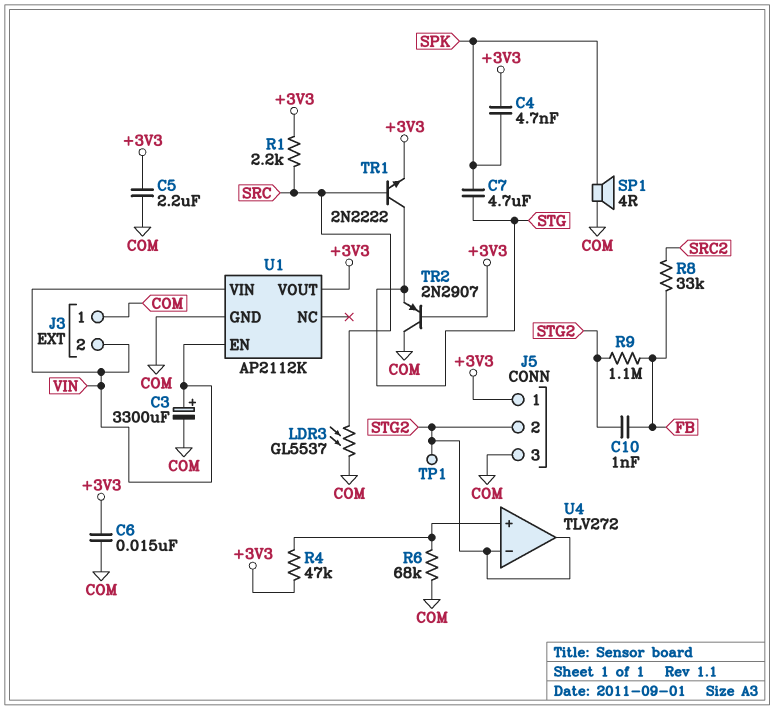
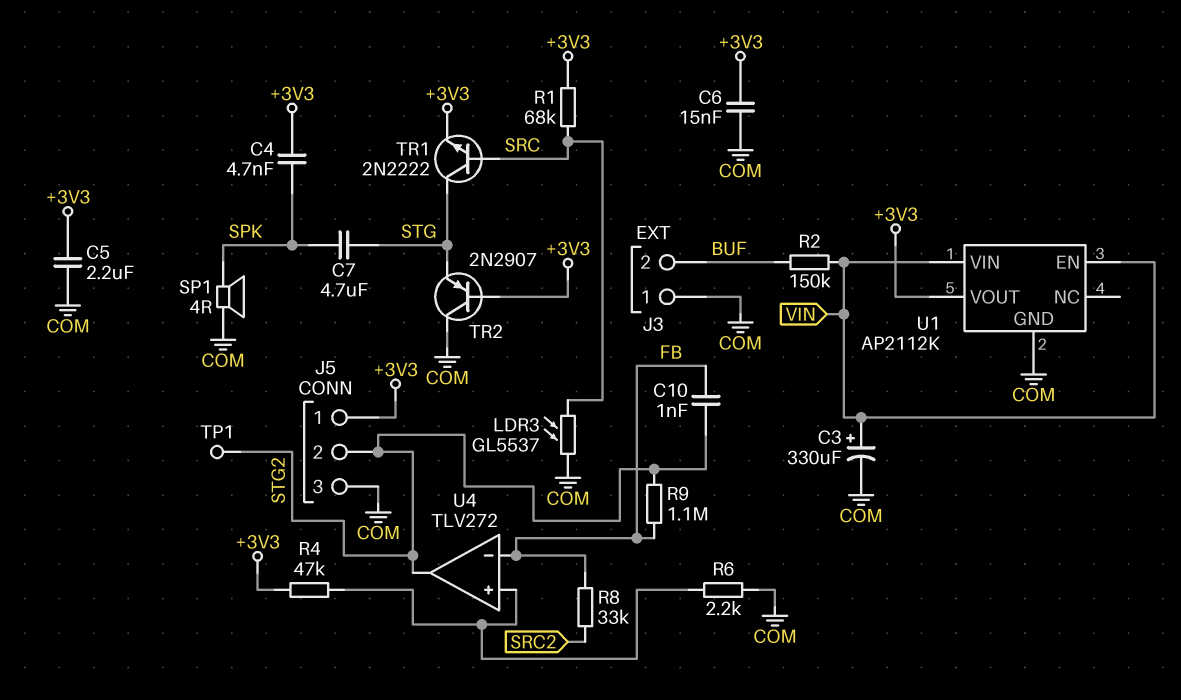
C3: 3300uF (plus VIN, minus COM) -> 330uF (plus VIN, minus COM)
J3 pin 2: VIN -> BUF
R1: 2.2k (+3V3, SRC) -> 68k (+3V3, SRC)
R2: none -> 150k (BUF, VIN)
R6: 68k (COM, U4/in+) -> 2.2k (COM, U4/in+)
U4 pin in-: STG2 -> FB

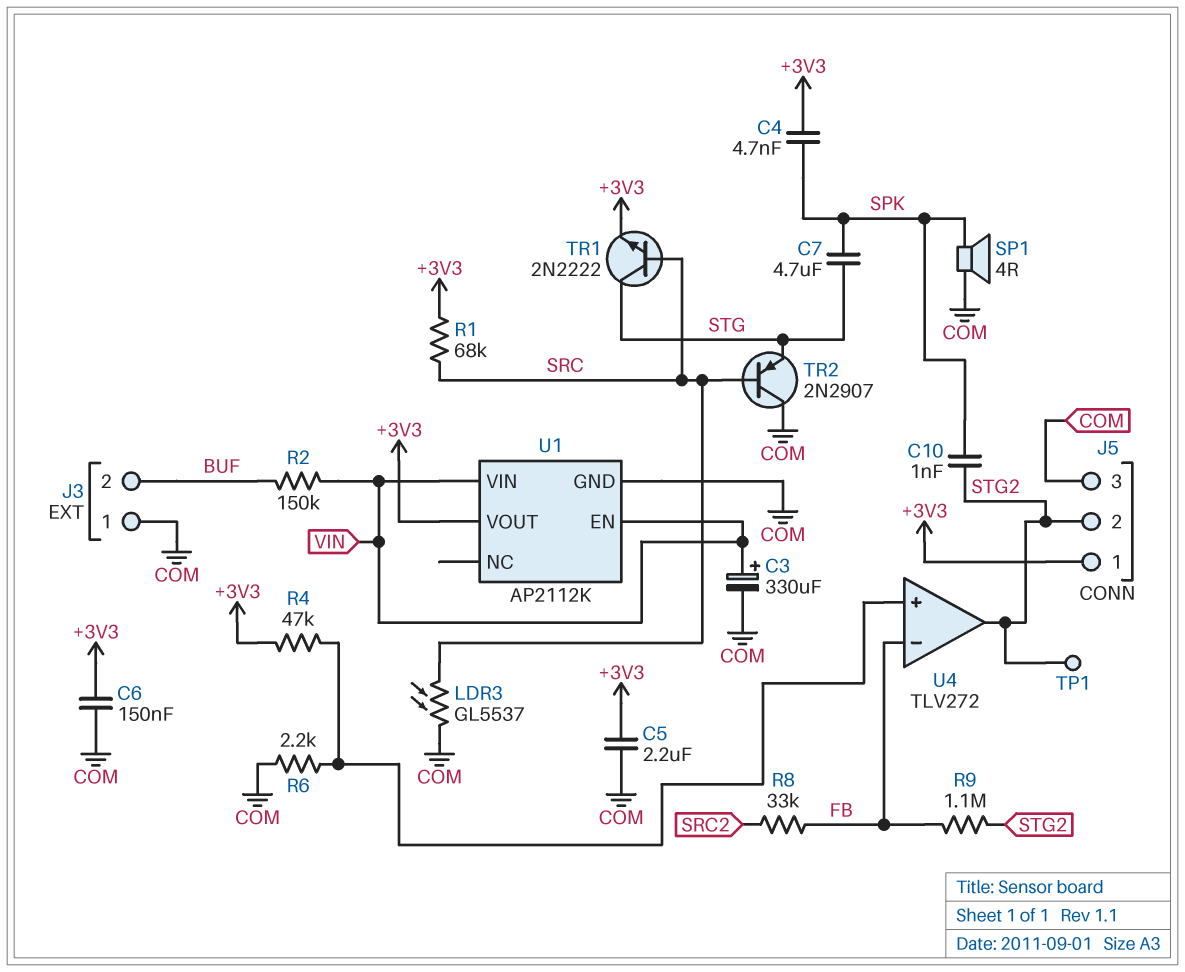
C6: 15nF (+3V3, COM) -> 150nF (+3V3, COM)
C10: 1nF (FB, STG2) -> 1nF (SPK, STG2)
TR2: PNP 2N2907 (B +3V3, C COM, E STG) -> PNP 2N2907 (B SRC, C COM, E STG)

